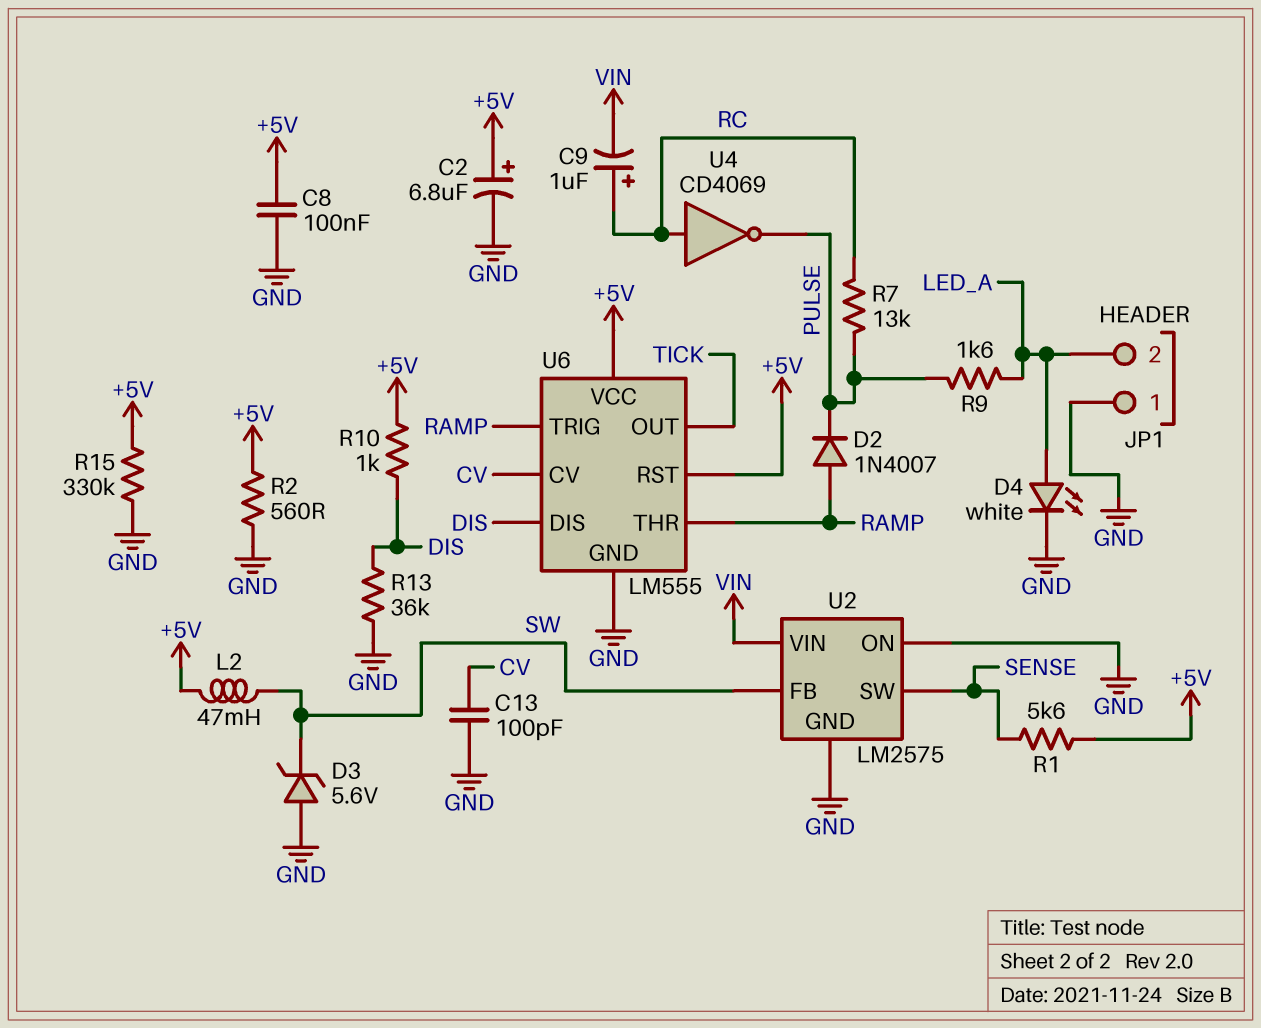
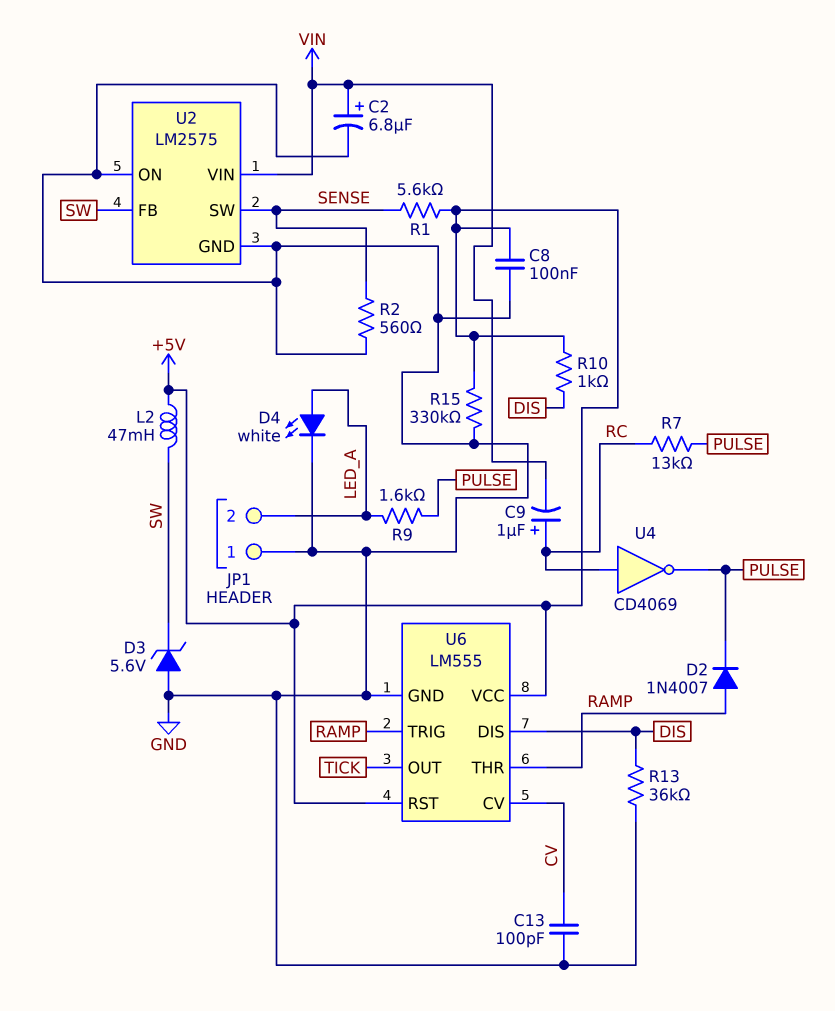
C2: 6.8uF (plus +5V, minus GND) -> 6.8uF (plus VIN, minus GND)
R2: 560 (+5V, GND) -> 560 (GND, SENSE)

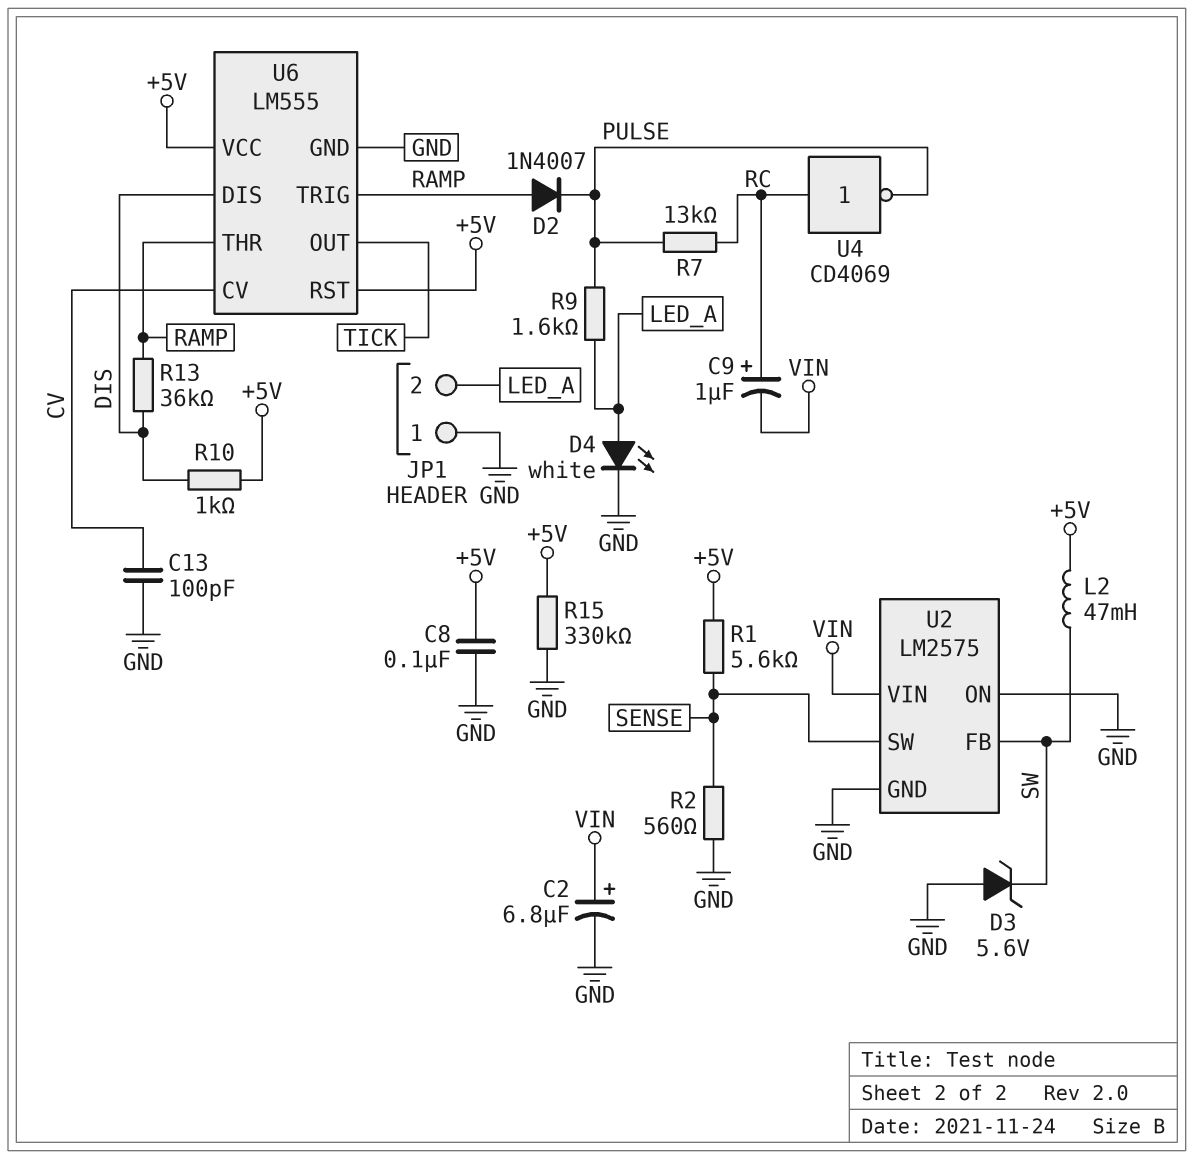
R13: 36k (DIS, GND) -> 36k (DIS, RAMP)

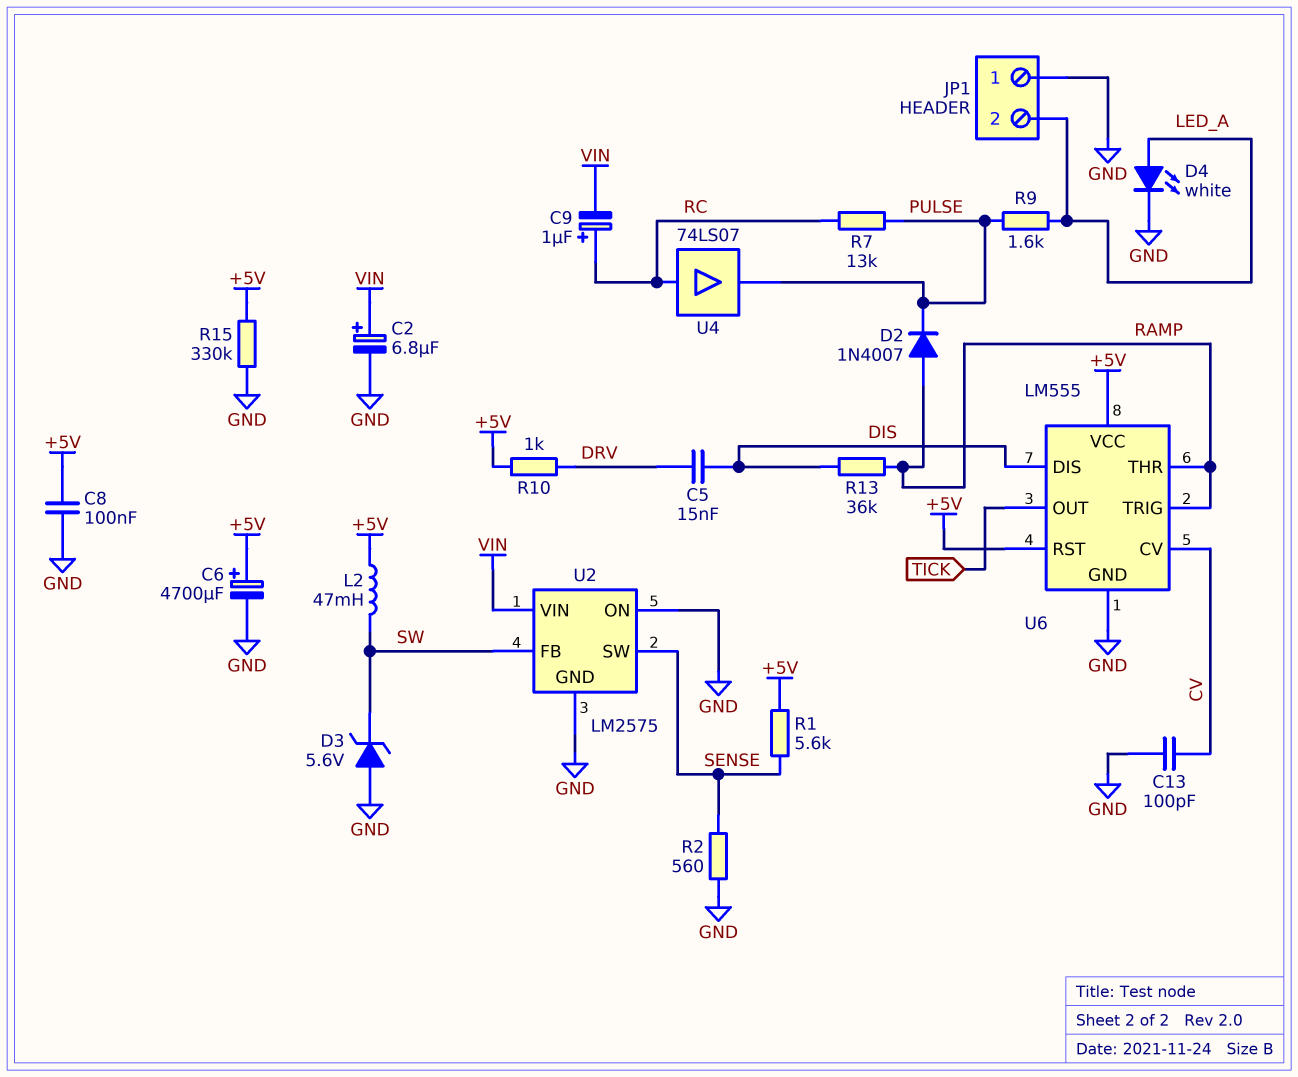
C5: none -> 15nF (DIS, DRV)
C6: none -> 4700uF (plus +5V, minus GND)
R10: 1k (+5V, DIS) -> 1k (+5V, DRV)
U4: NOT CD4069 (in RC, out PULSE) -> buffer 74LS07 (in RC, out PULSE)

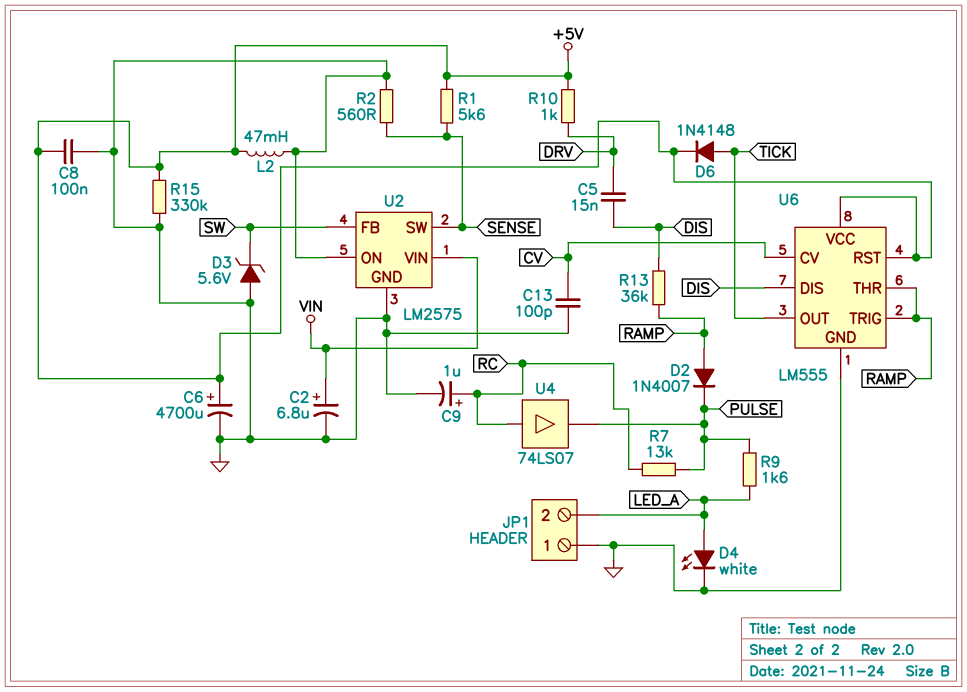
C9: 1uF (plus RC, minus VIN) -> 1uF (plus RC, minus GND)
D6: none -> diode 1N4148 (A TICK, K +5V)
L2: 47mH (+5V, SW) -> 47mH (+5V, GND)

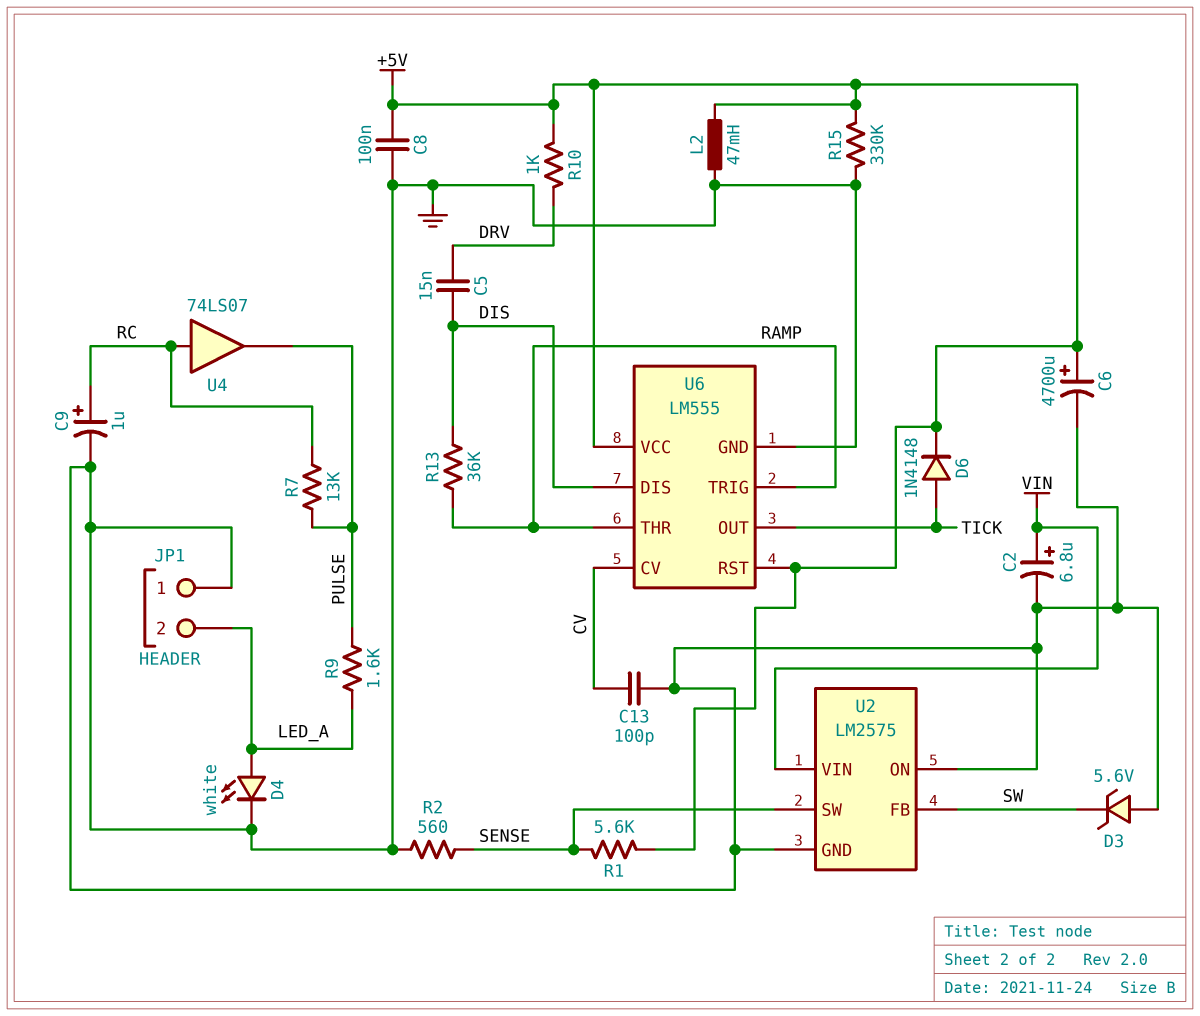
D2: diode 1N4007 (A RAMP, K PULSE) -> none

